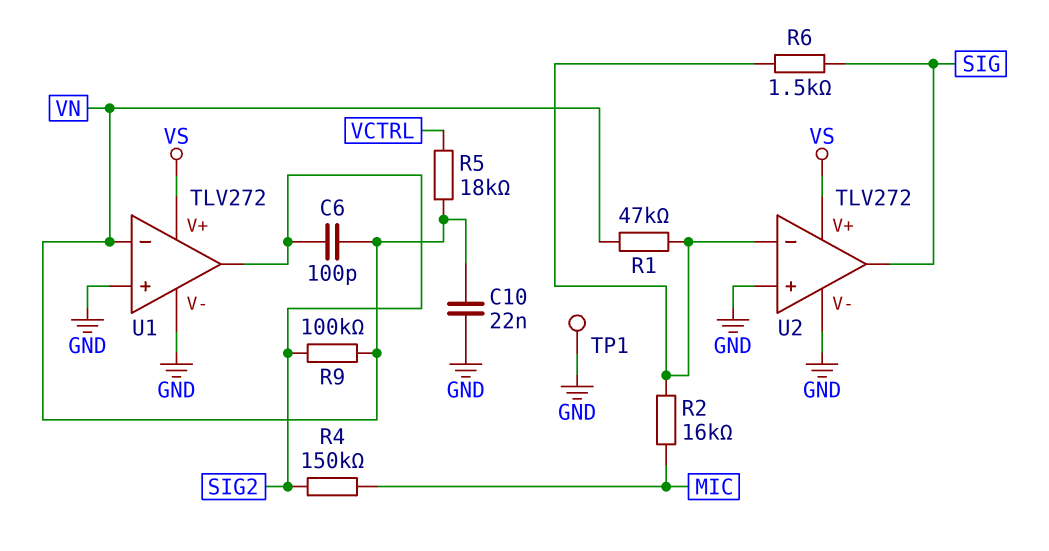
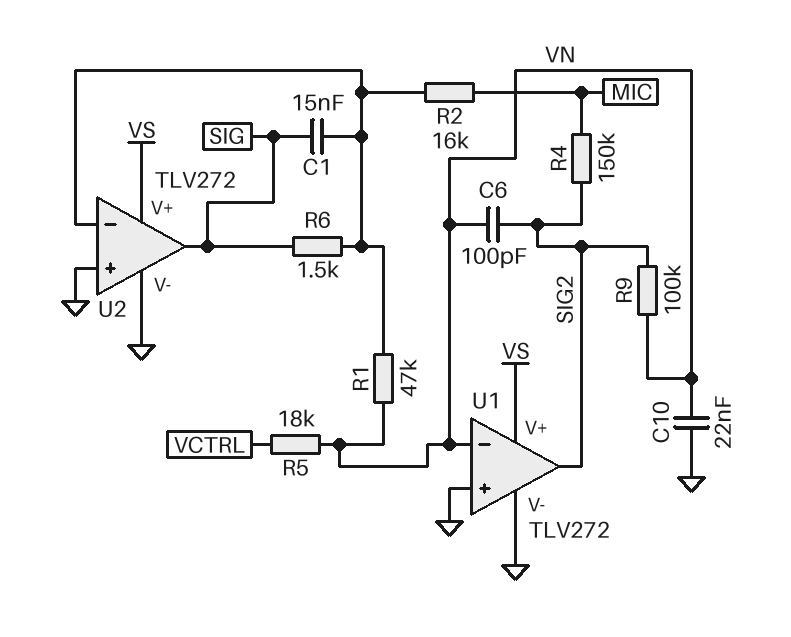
C1: none -> 15nF (SIG, U2/in-)
TP1: test point (GND) -> none

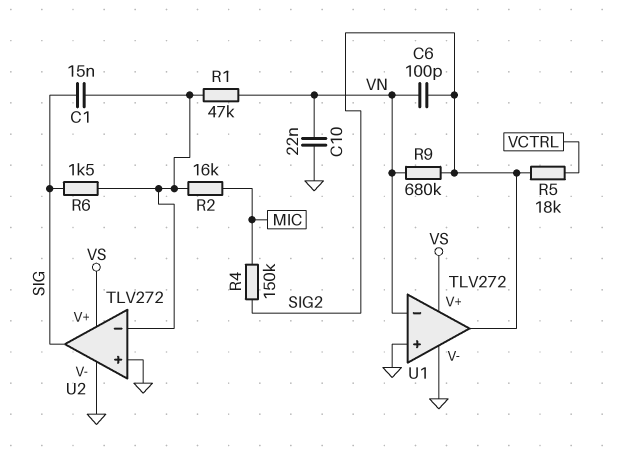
R5: 18k (VCTRL, VN) -> 18k (SIG2, VCTRL)
R9: 100k (SIG2, VN) -> 680k (SIG2, VN)

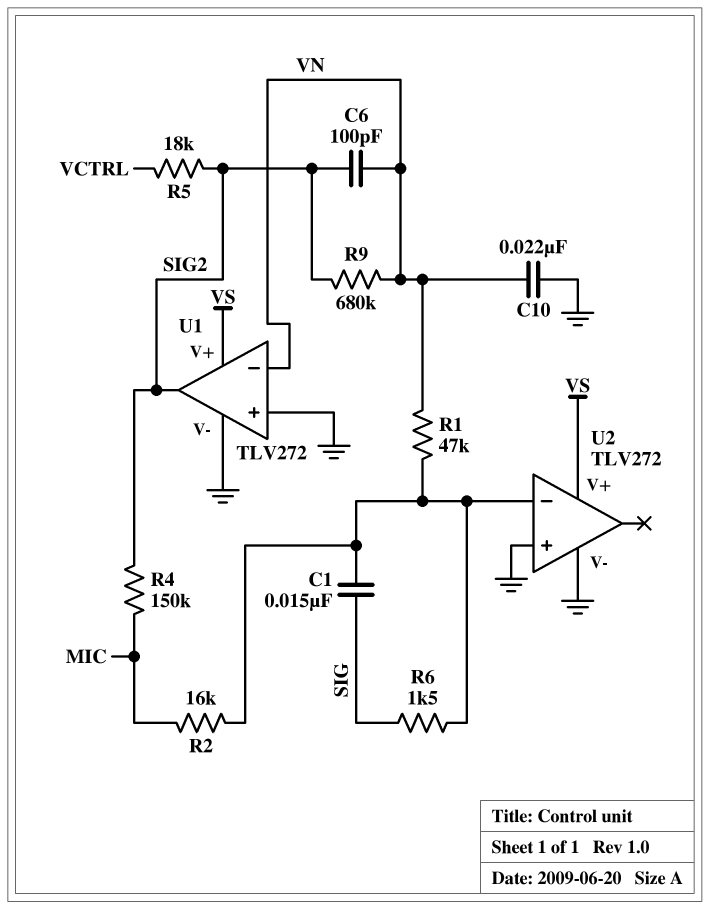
U2 pin out: SIG -> none

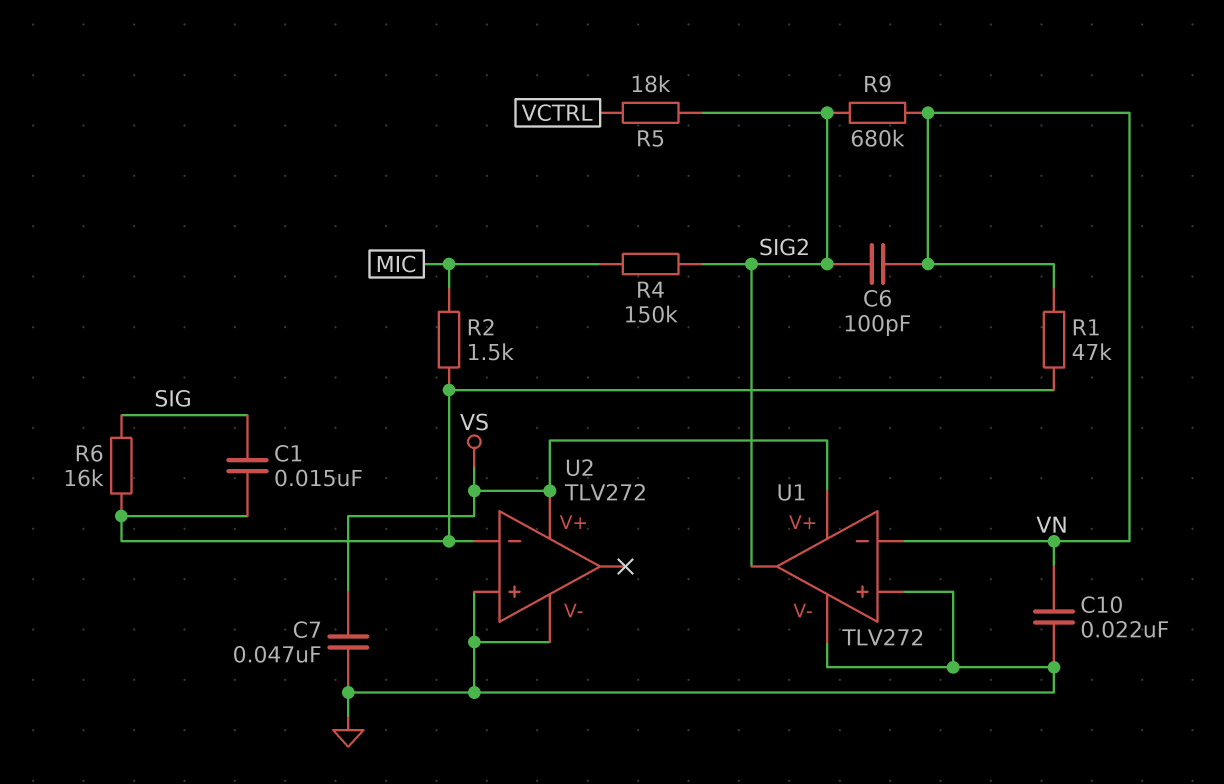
C7: none -> 47nF (GND, VS)
R2: 16k (MIC, U2/in-) -> 1.5k (MIC, U2/in-)
R6: 1.5k (SIG, U2/in-) -> 16k (SIG, U2/in-)

